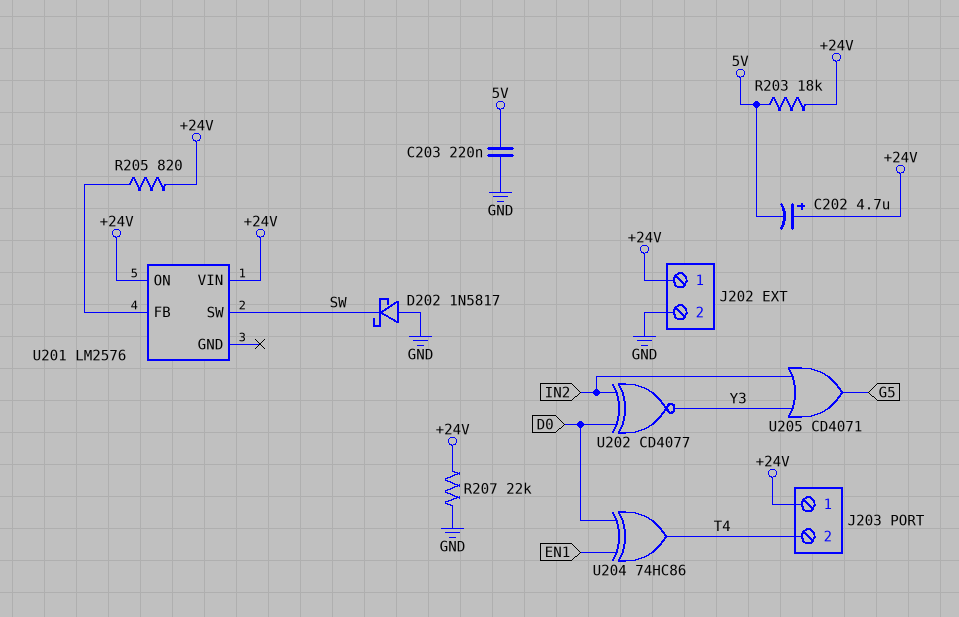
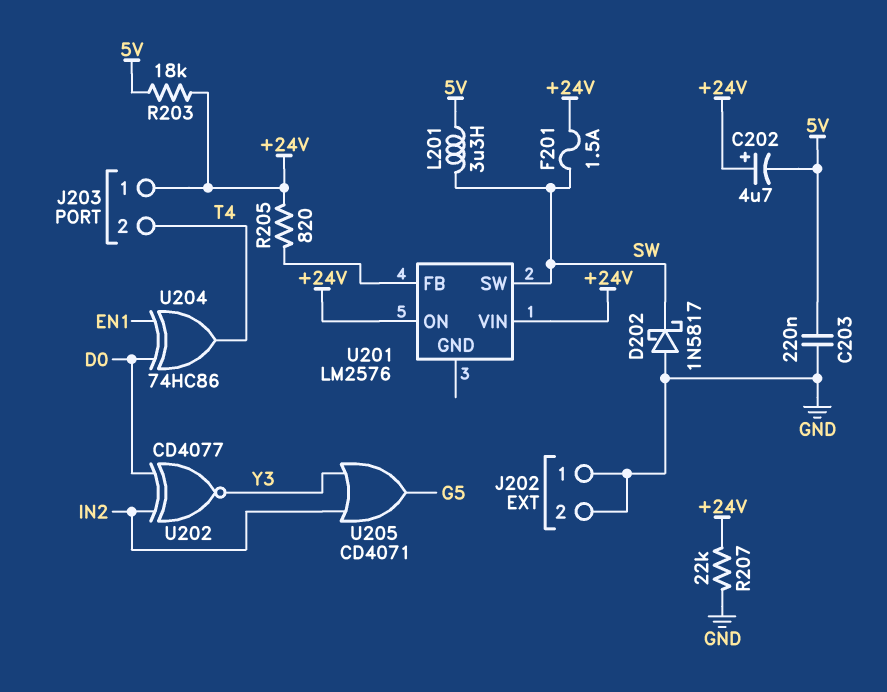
F201: none -> 1.5A (+24V, SW)
J202 pin 1: +24V -> GND
L201: none -> 3.3uH (5V, SW)

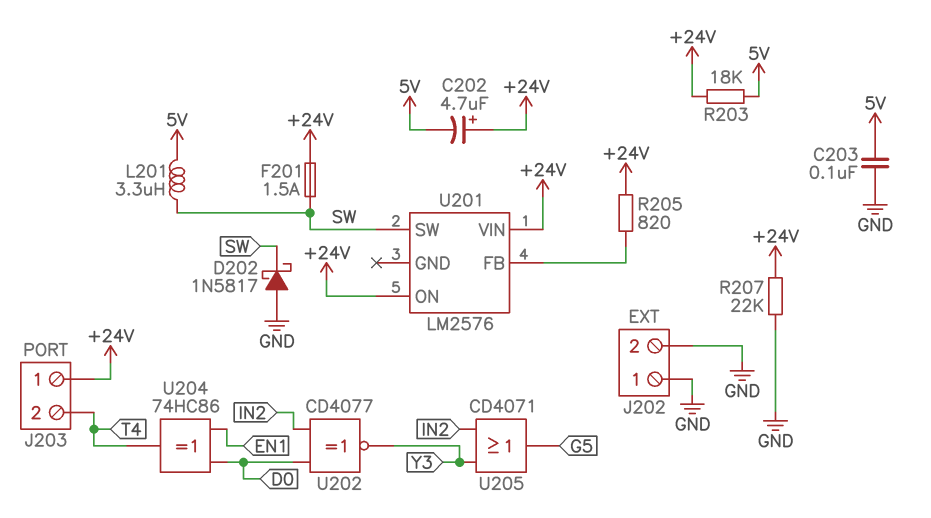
C203: 220nF (5V, GND) -> 100nF (5V, GND)

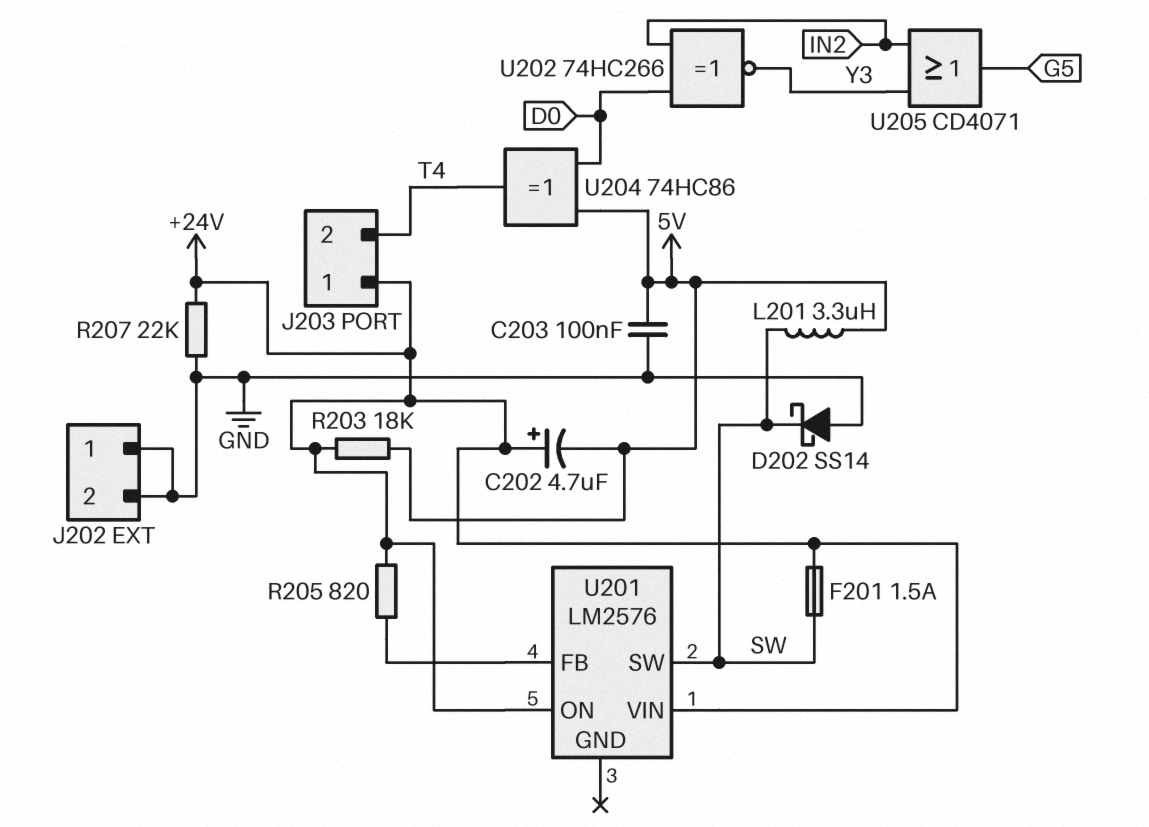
D202: schottky 1N5817 (A GND, K SW) -> schottky SS14 (A GND, K SW)
U202: XNOR CD4077 (in D0, in IN2, out Y3) -> XNOR 74HC266 (in D0, in IN2, out Y3)
U204: XOR 74HC86 (in D0, in EN1, out T4) -> XOR 74HC86 (in 5V, in D0, out T4)

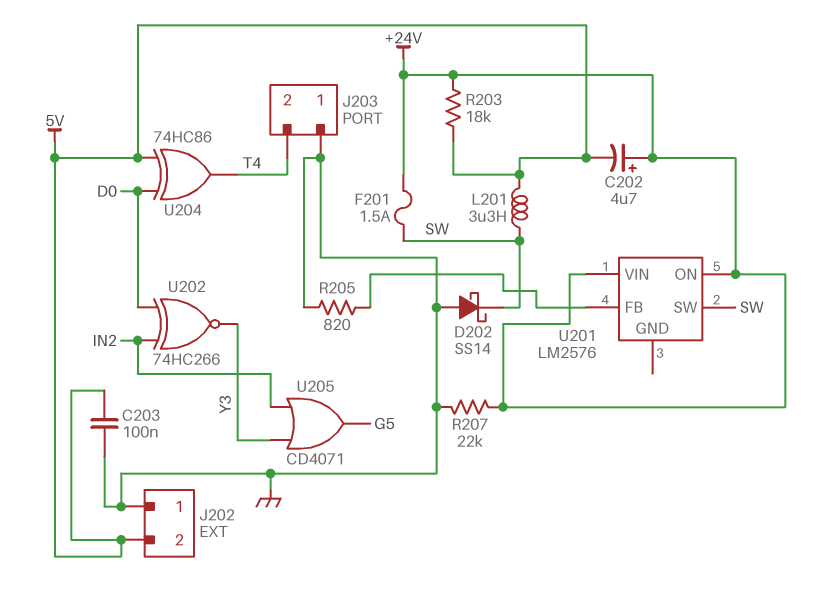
J202 pin 2: GND -> 5V
J203 pin 1: +24V -> GND
R205: 820 (+24V, U201/FB) -> 820 (GND, U201/FB)

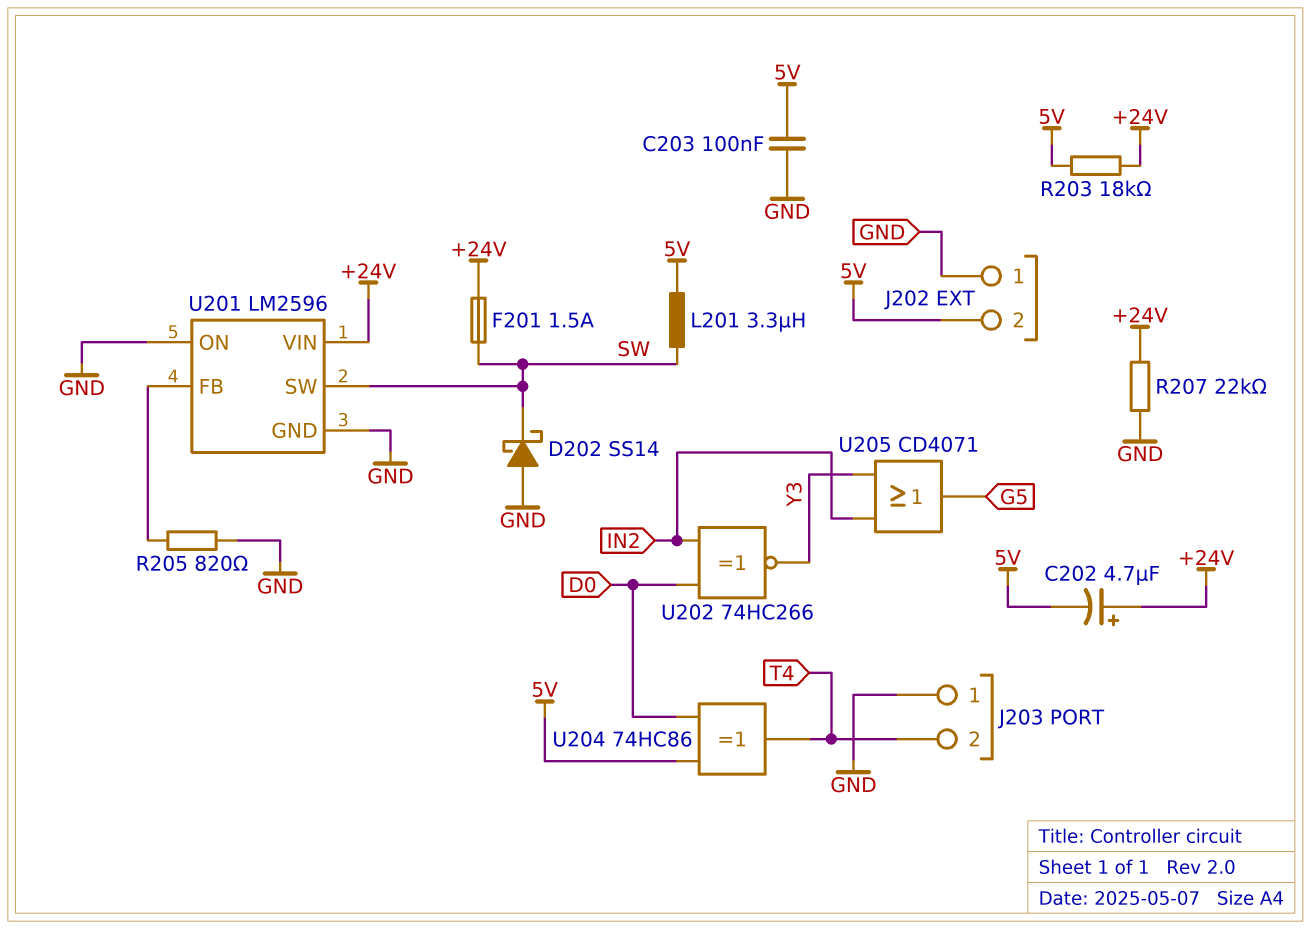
U201: LM2576 -> LM2596
U201 pin GND: none -> GND
U201 pin ON: +24V -> GND

